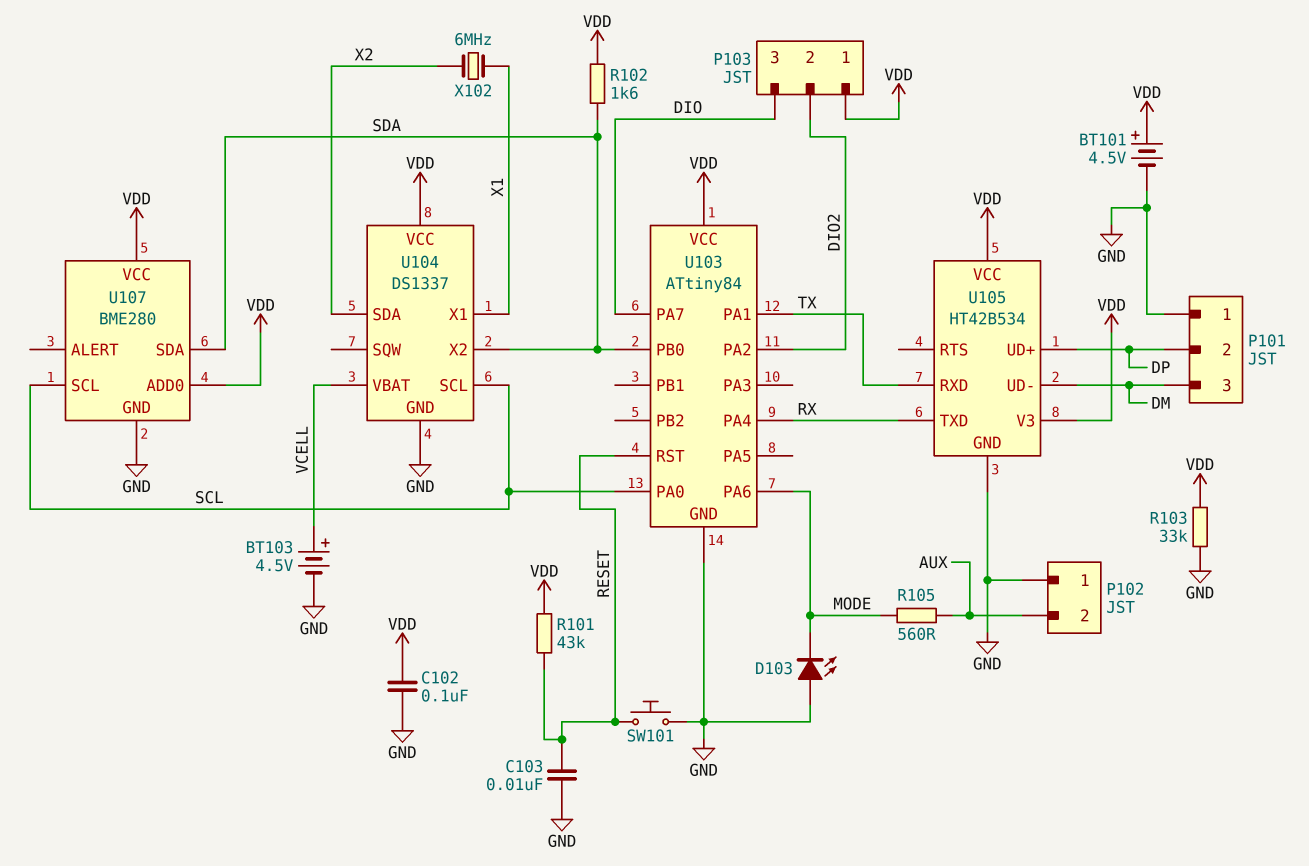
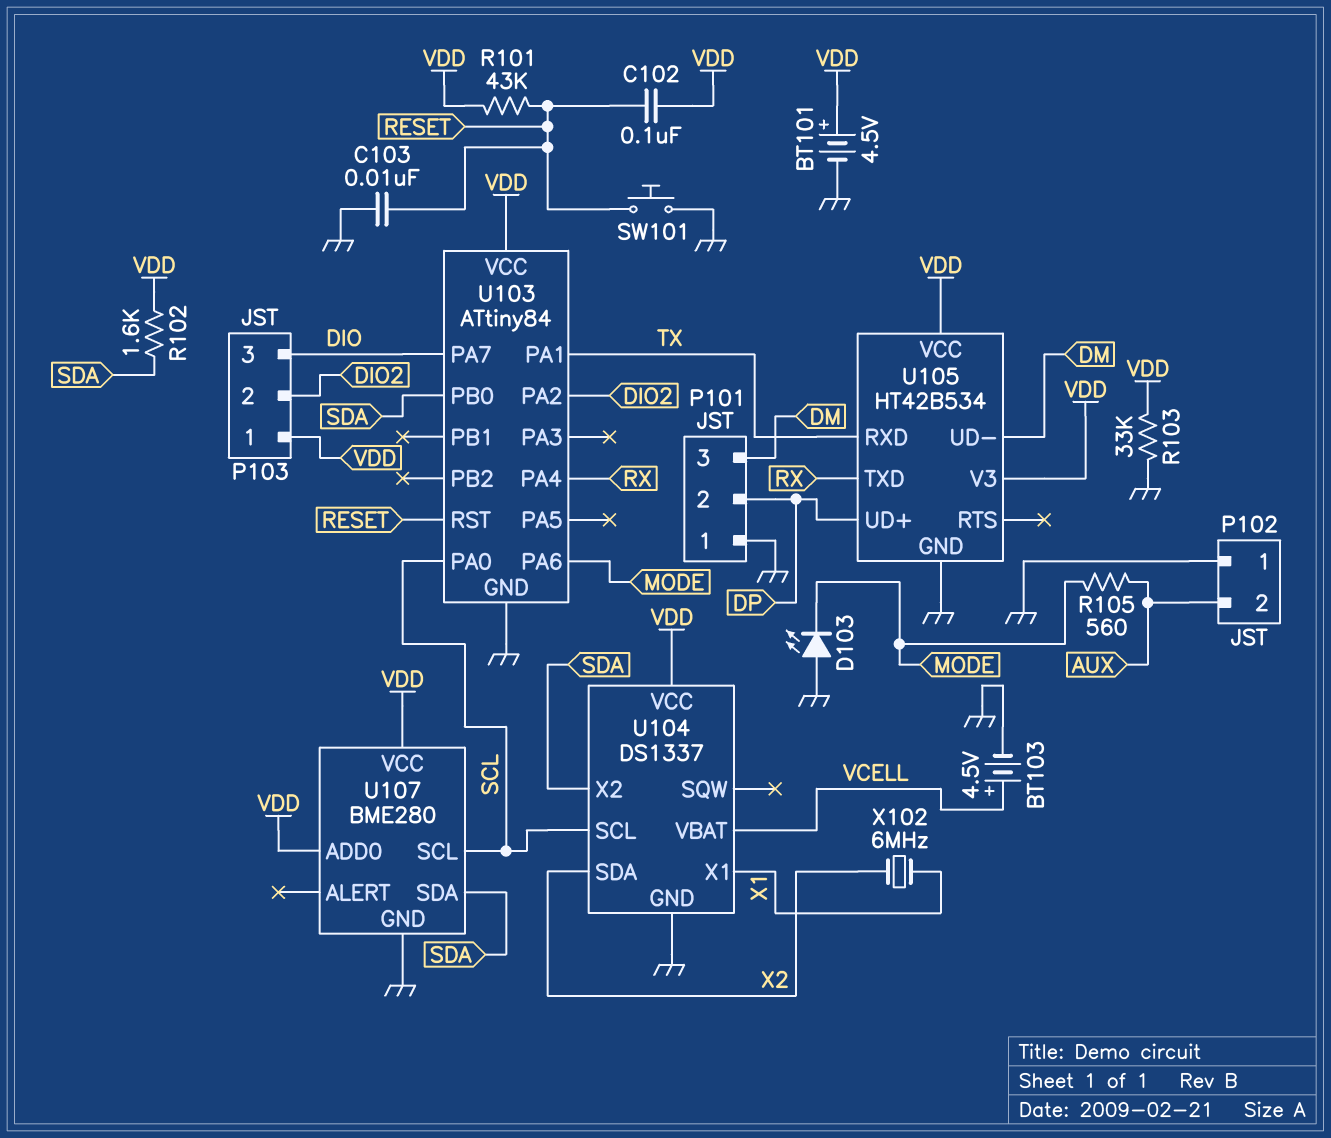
C102: 100nF (GND, VDD) -> 100nF (RESET, VDD)

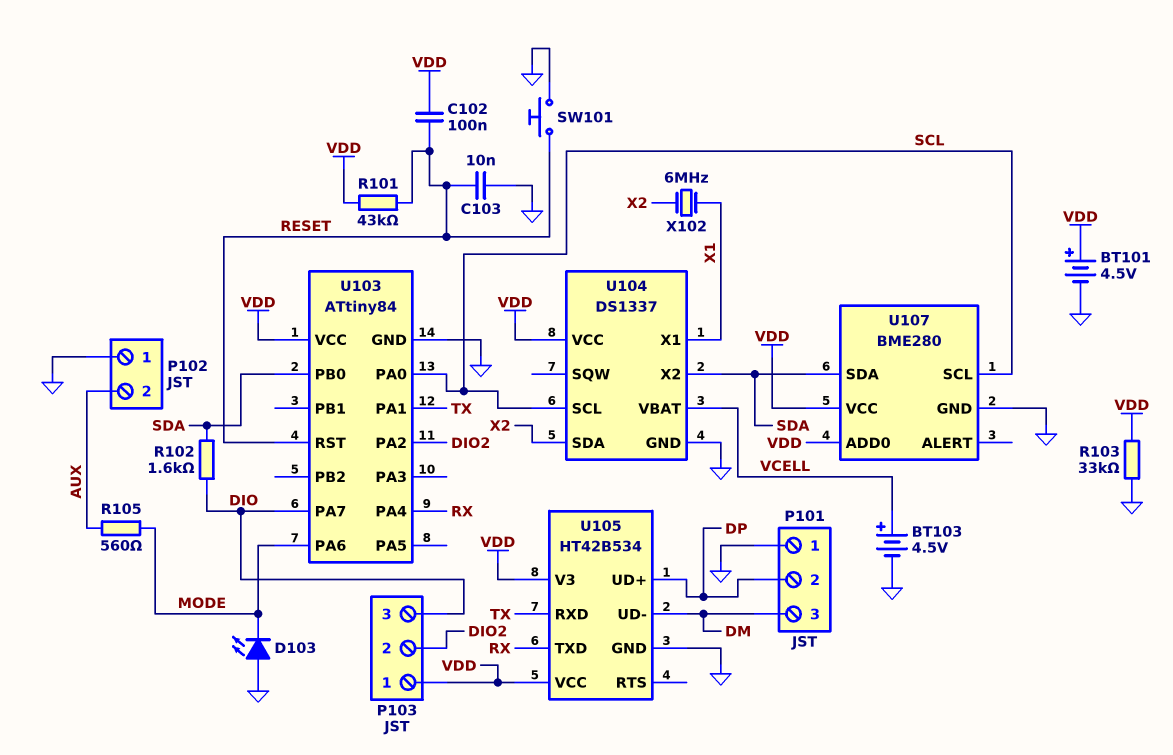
R102: 1.6k (SDA, VDD) -> 1.6k (DIO, SDA)

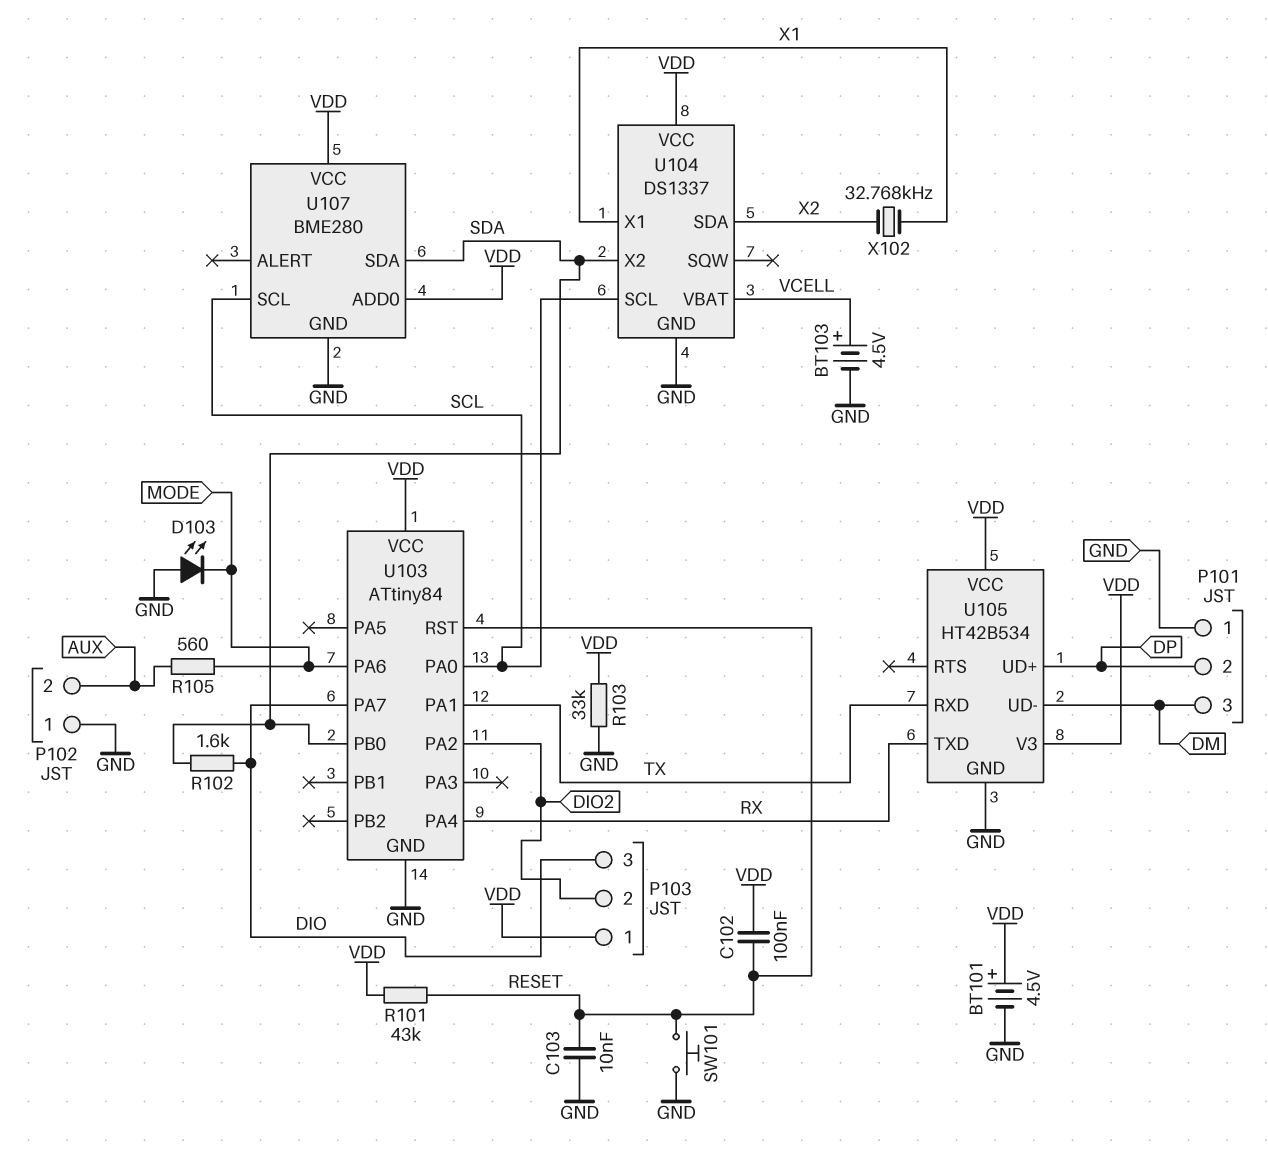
X102: 6MHz (X1, X2) -> 32.768kHz (X1, X2)

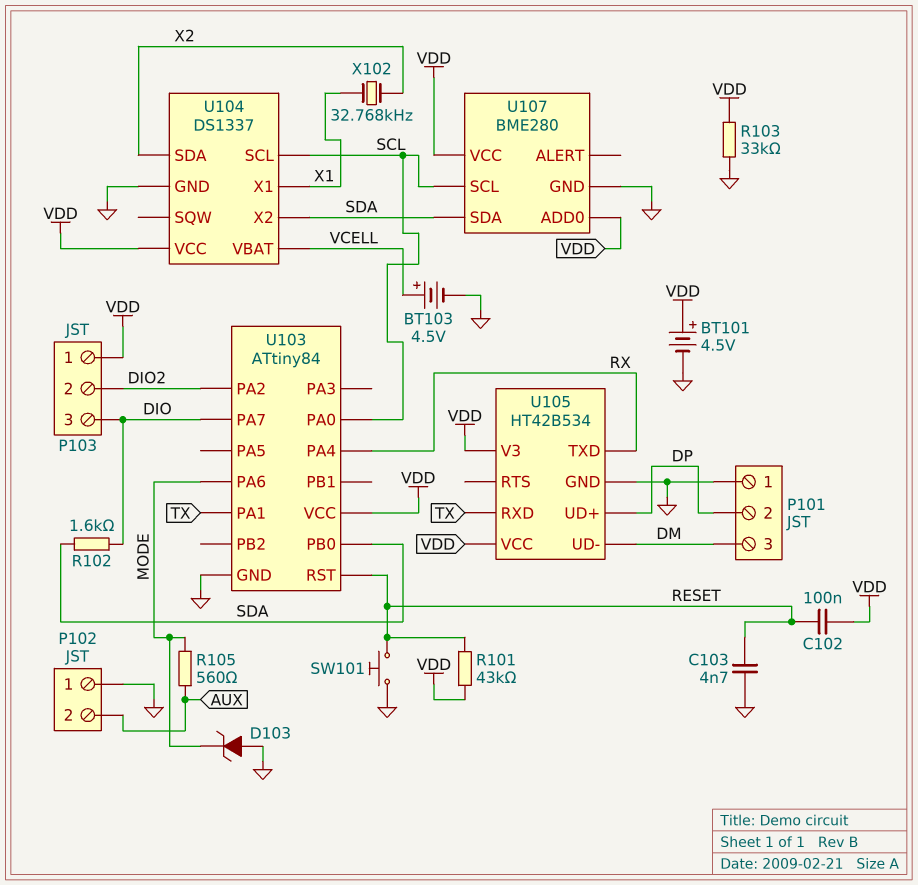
C103: 10nF (GND, RESET) -> 4.7nF (GND, RESET)
D103: LED (A GND, K MODE) -> zener (A GND, K MODE)

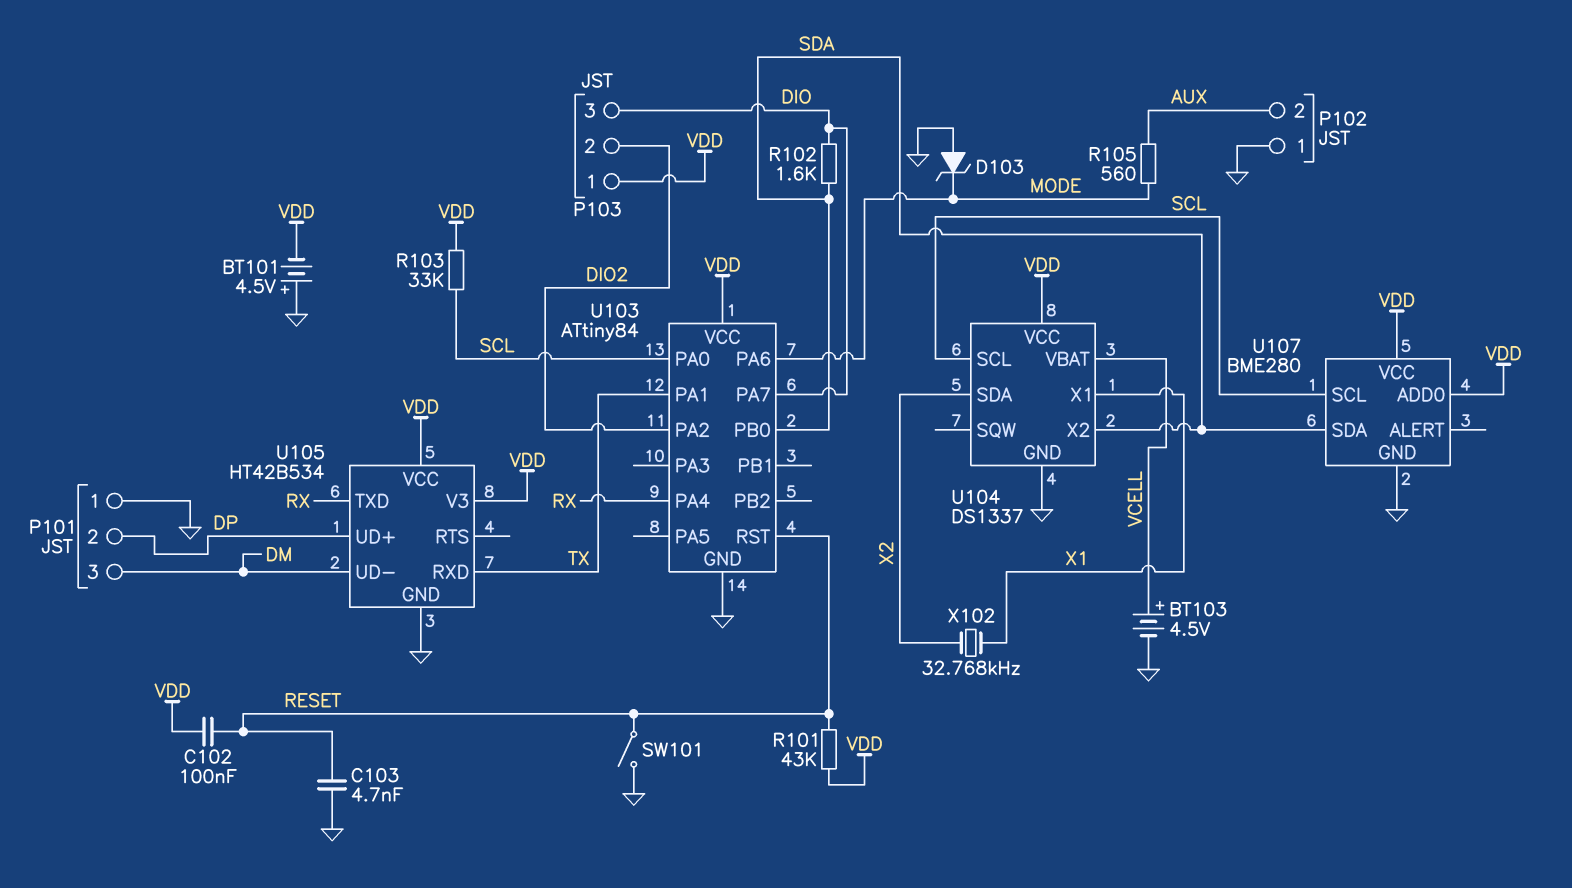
BT101: 4.5V (plus VDD, minus GND) -> 4.5V (plus GND, minus VDD)
R103: 33k (GND, VDD) -> 33k (SCL, VDD)
SW101: button (GND, RESET) -> switch (GND, RESET)

